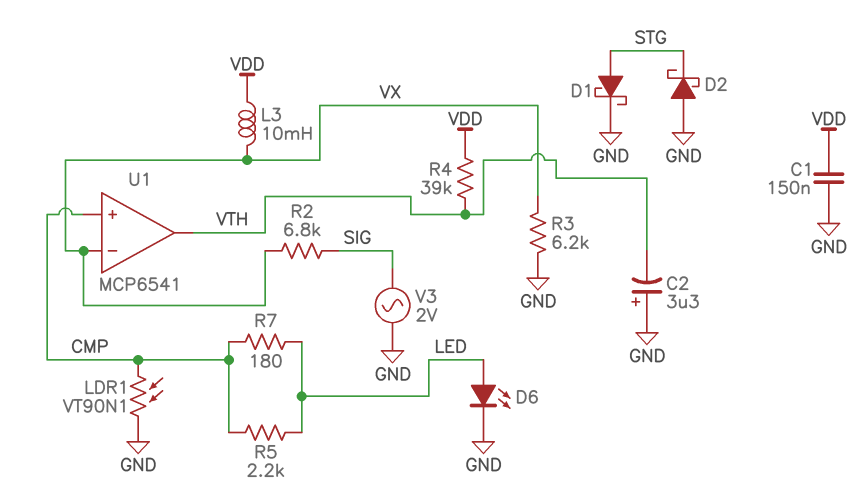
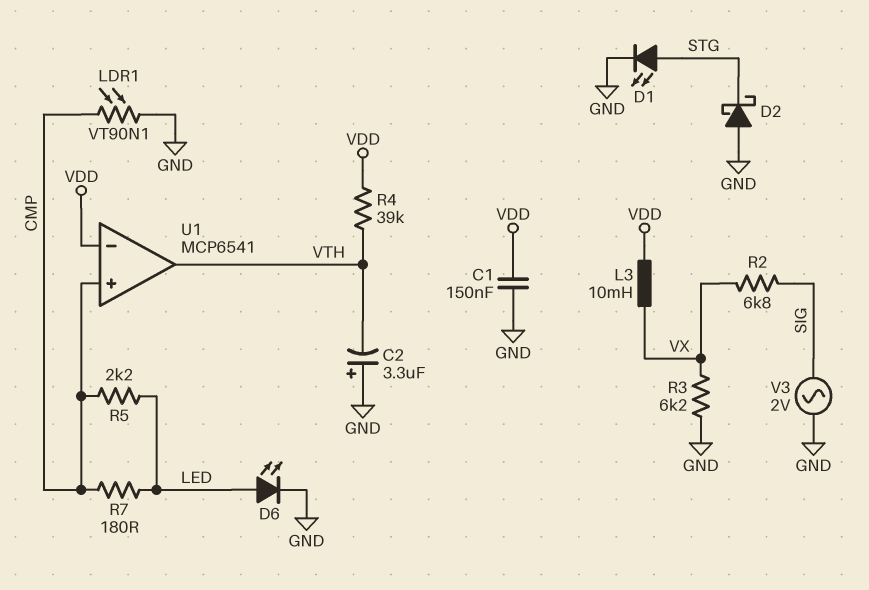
D1: schottky (A STG, K GND) -> LED (A STG, K GND)
U1 pin in-: VX -> VDD

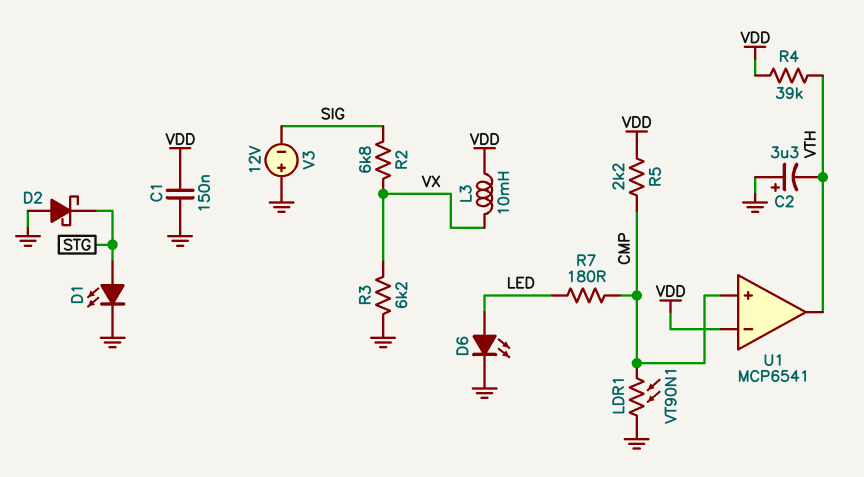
R5: 2.2k (CMP, LED) -> 2.2k (CMP, VDD)
V3: AC 2V (GND, SIG) -> 12V (plus GND, minus SIG)

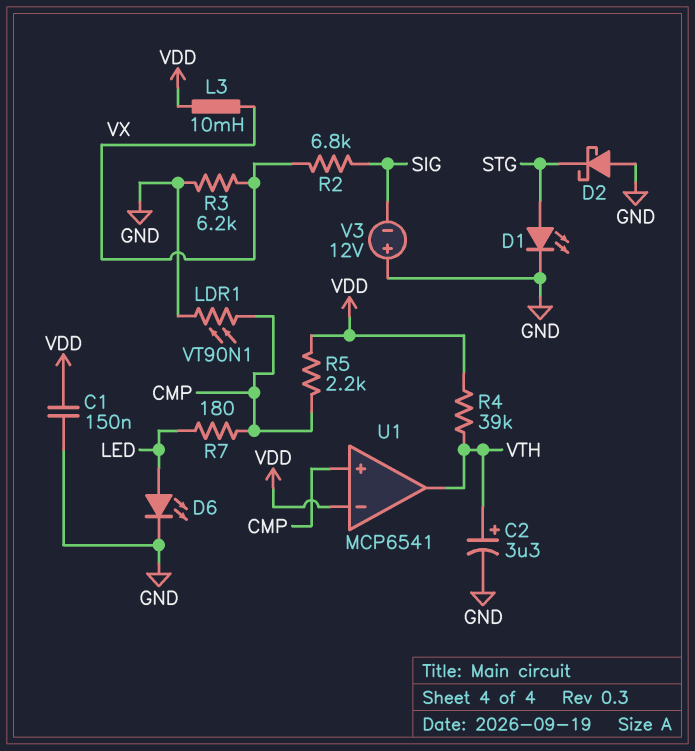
C2: 3.3uF (plus GND, minus VTH) -> 3.3uF (plus VTH, minus GND)

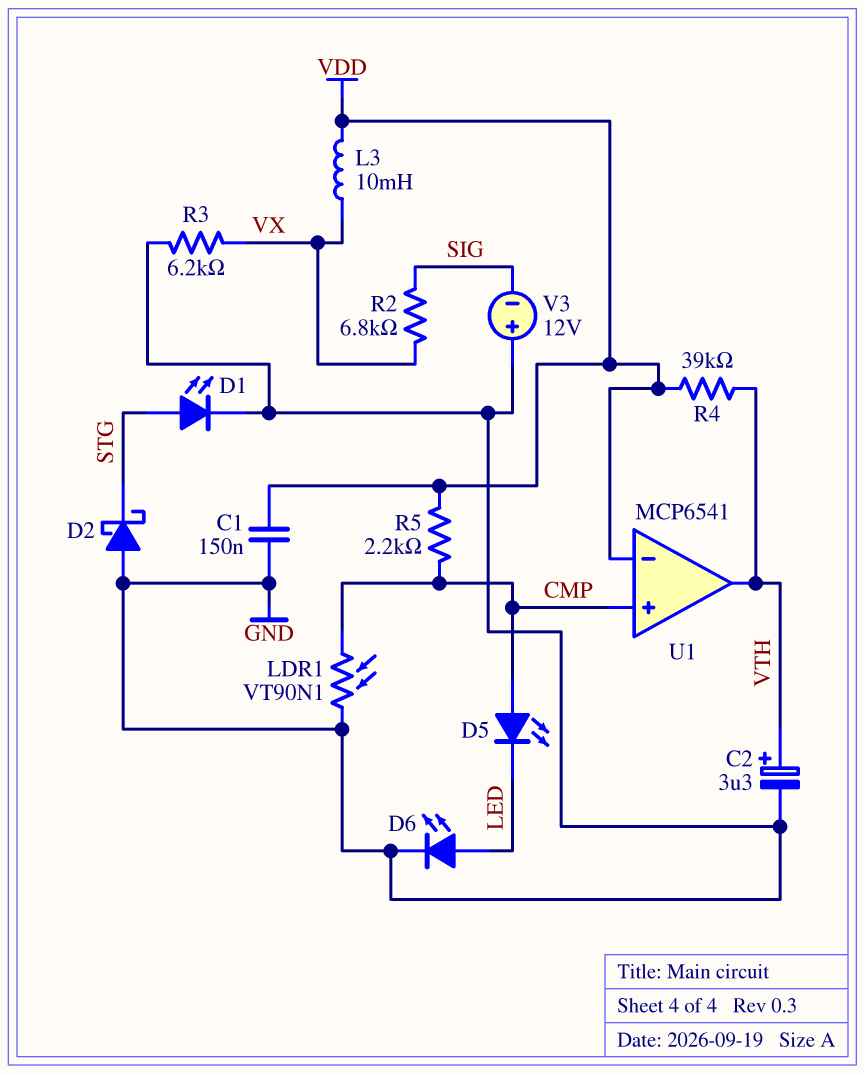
D5: none -> LED (A CMP, K LED)
R7: 180 (CMP, LED) -> none

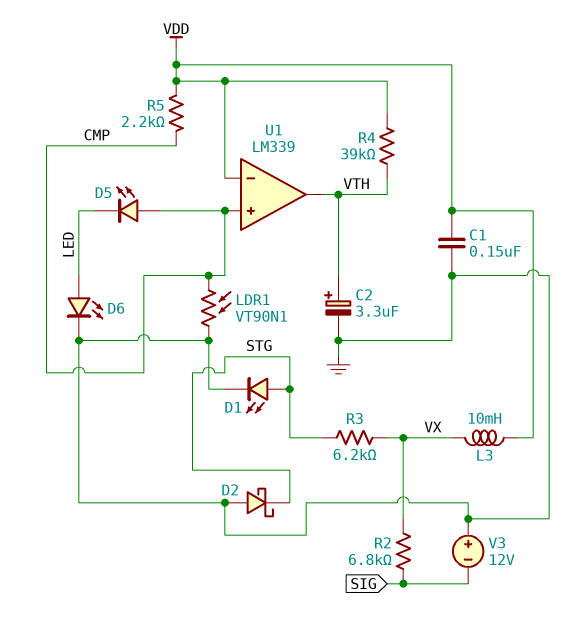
R3: 6.2k (GND, VX) -> 6.2k (STG, VX)
U1: MCP6541 -> LM339

